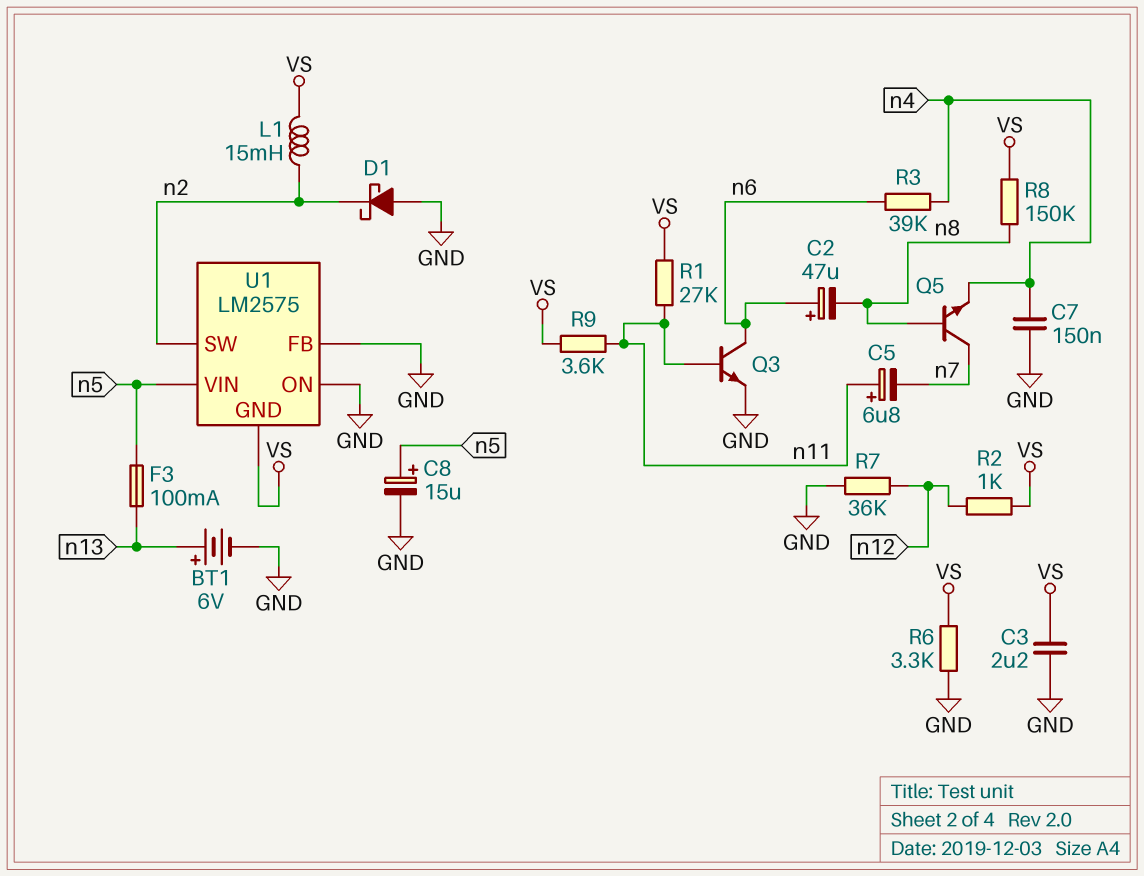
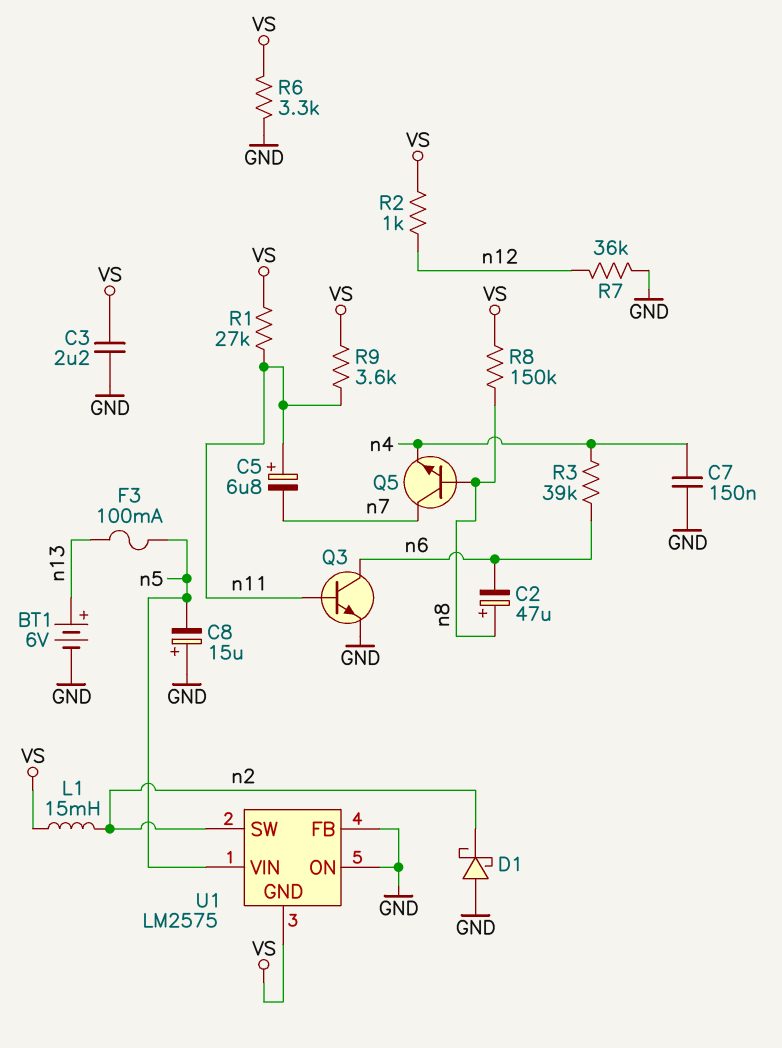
C2: 47uF (plus n6, minus n8) -> 47uF (plus n8, minus n6)
C8: 15uF (plus n5, minus GND) -> 15uF (plus GND, minus n5)

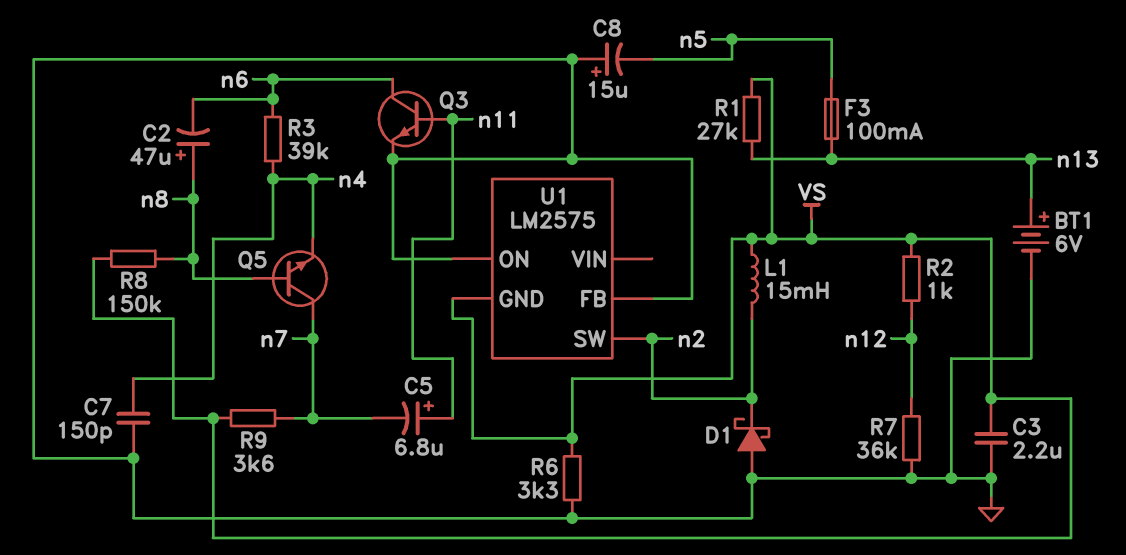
C7: 150nF (GND, n4) -> 150pF (GND, n4)
R1: 27k (VS, n11) -> 27k (VS, n13)
R9: 3.6k (VS, n11) -> 3.6k (VS, n7)
U1 pin VIN: n5 -> none

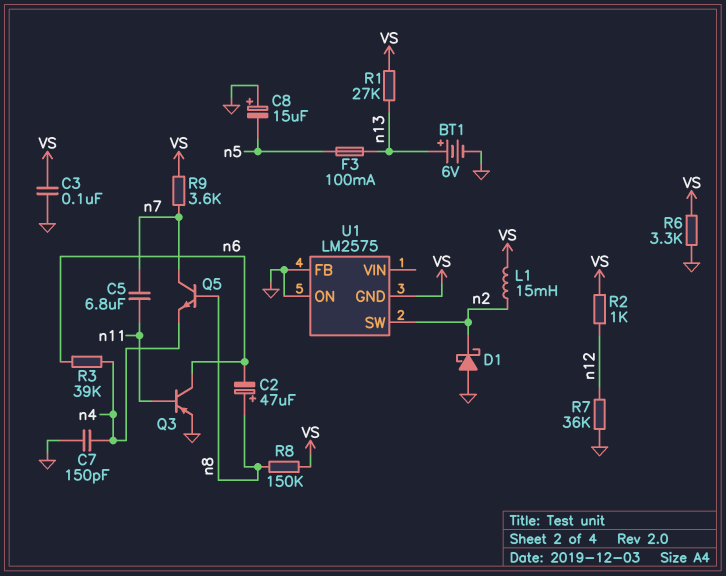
C3: 2.2uF (GND, VS) -> 100nF (GND, VS)
C5: 6.8uF (plus n11, minus n7) -> 6.8uF (n7, n11)
Q3: NPN (B n11, C n6, E GND) -> PNP (B n11, C n6, E GND)

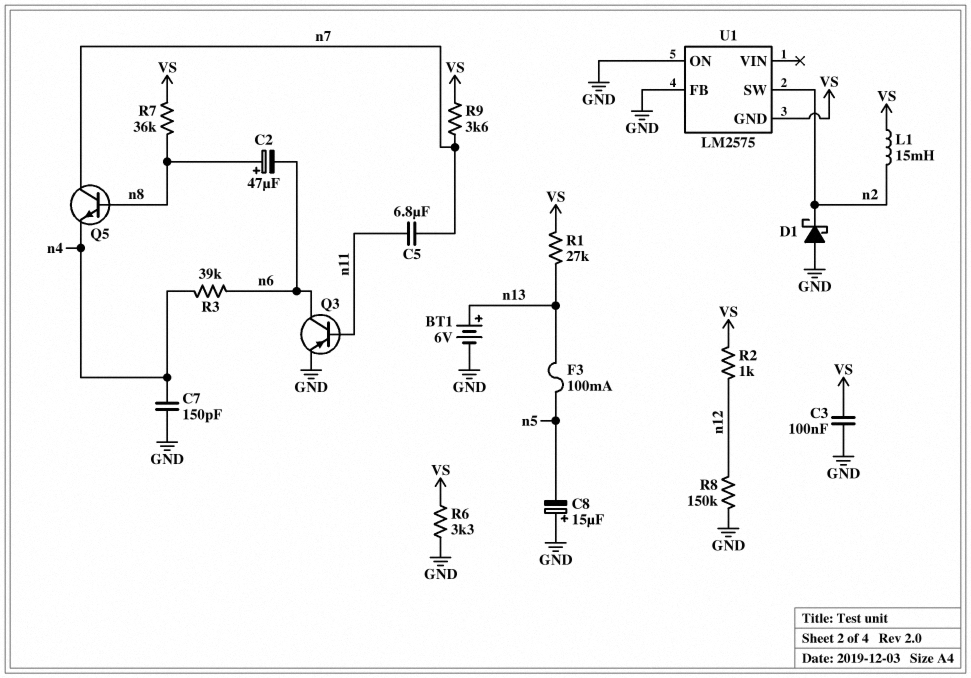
R7: 36k (GND, n12) -> 36k (VS, n8)
R8: 150k (VS, n8) -> 150k (GND, n12)

